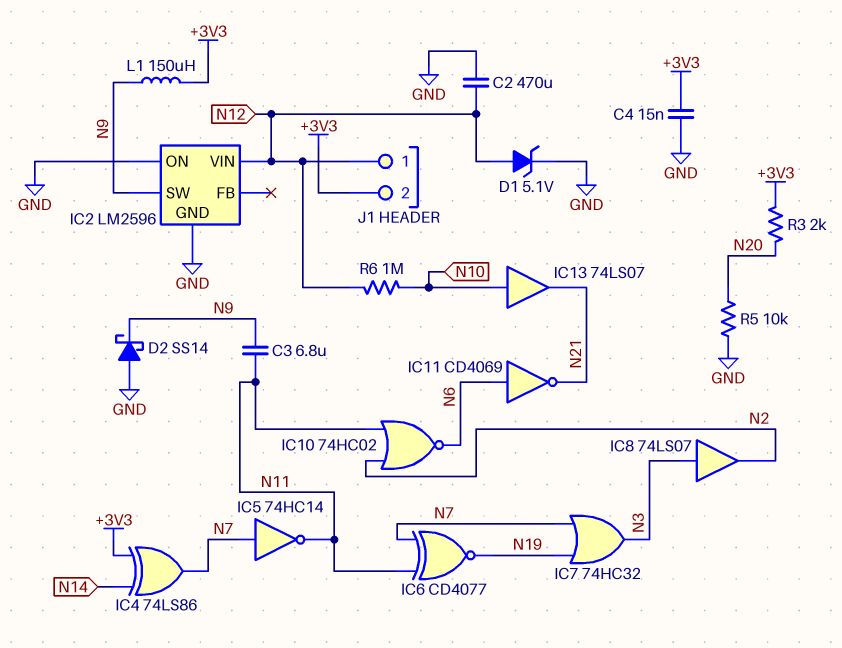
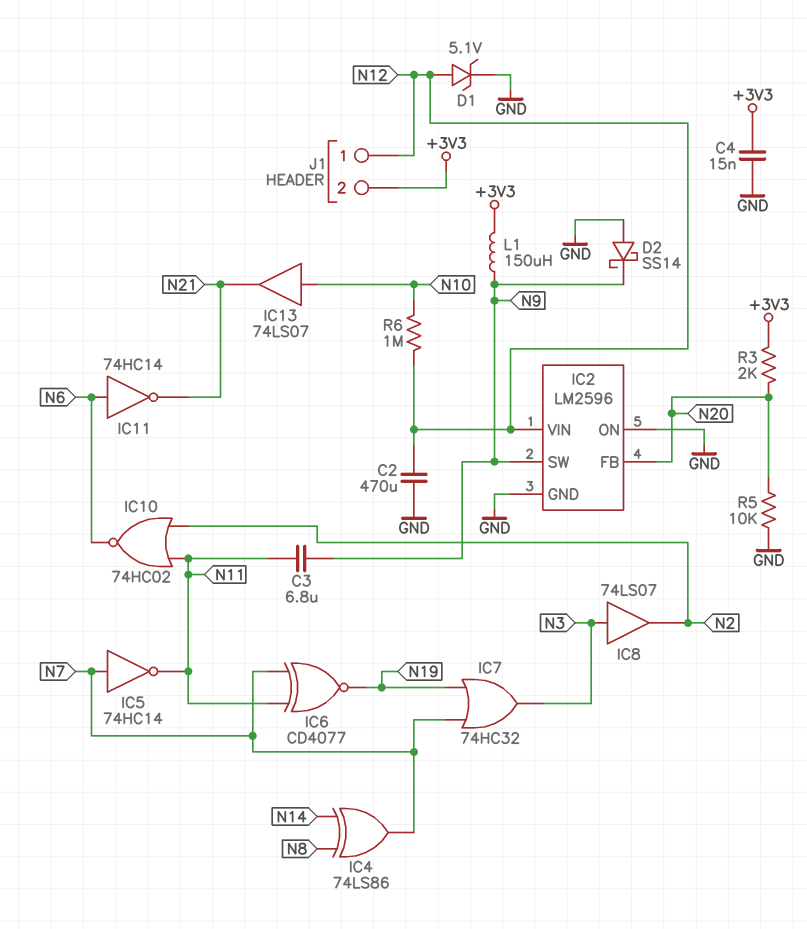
IC2 pin FB: none -> N20
IC4: XOR 74LS86 (in +3V3, in N14, out N7) -> XOR 74LS86 (in N8, in N14, out N7)
IC11: NOT CD4069 (in N6, out N21) -> NOT 74HC14 (in N6, out N21)

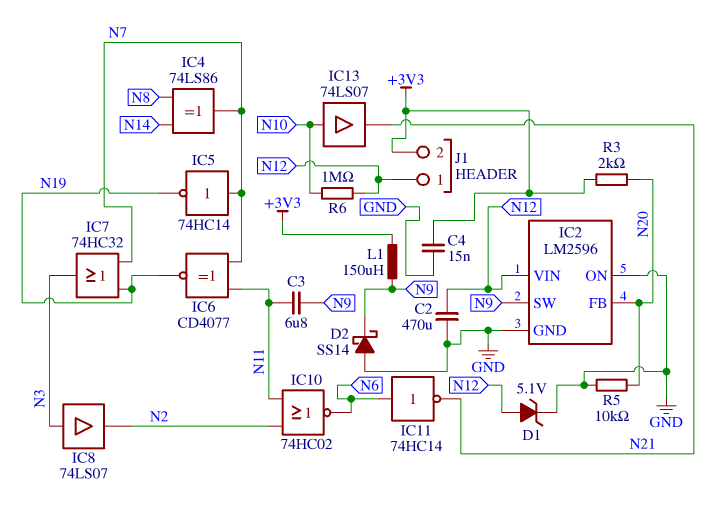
IC5: NOT 74HC14 (in N7, out N11) -> NOT 74HC14 (in N7, out N19)

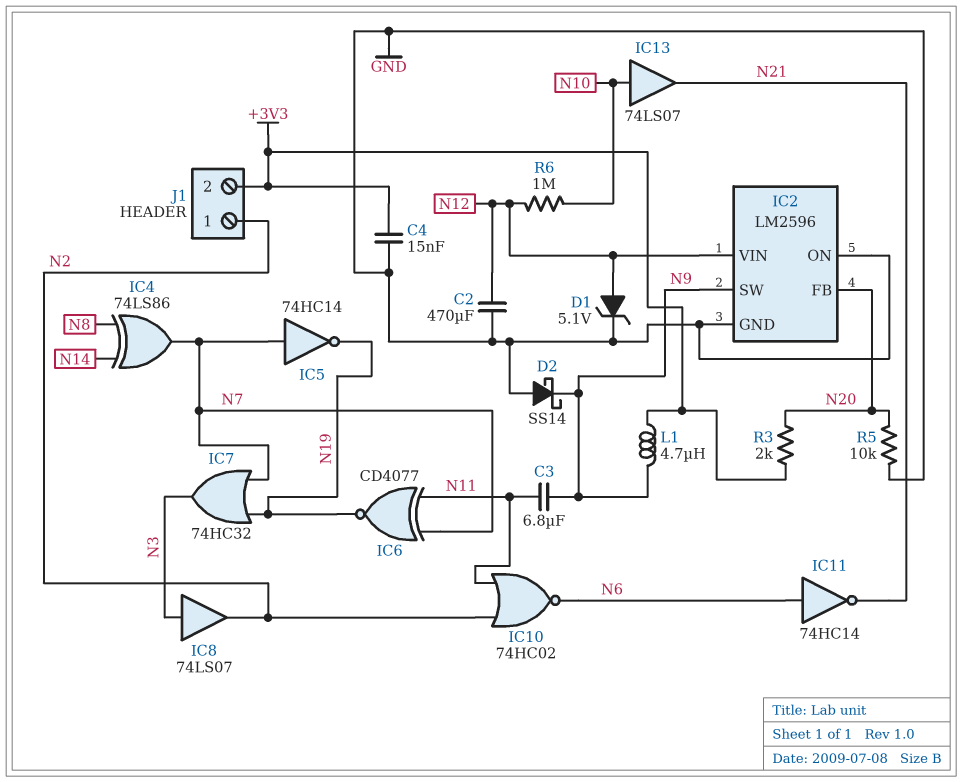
J1 pin 1: N12 -> N2
L1: 150uH (+3V3, N9) -> 4.7uH (+3V3, N9)

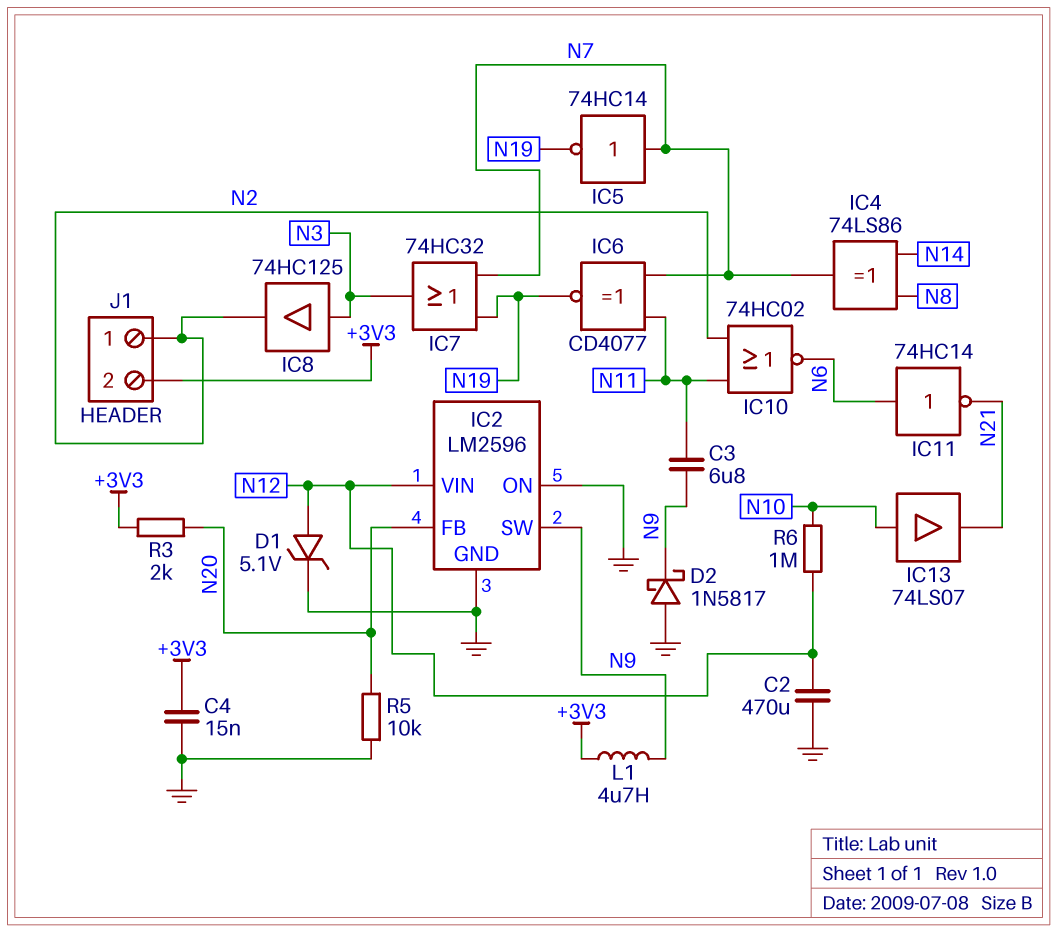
D2: schottky SS14 (A GND, K N9) -> schottky 1N5817 (A GND, K N9)
IC8: buffer 74LS07 (in N3, out N2) -> buffer 74HC125 (in N3, out N2)

